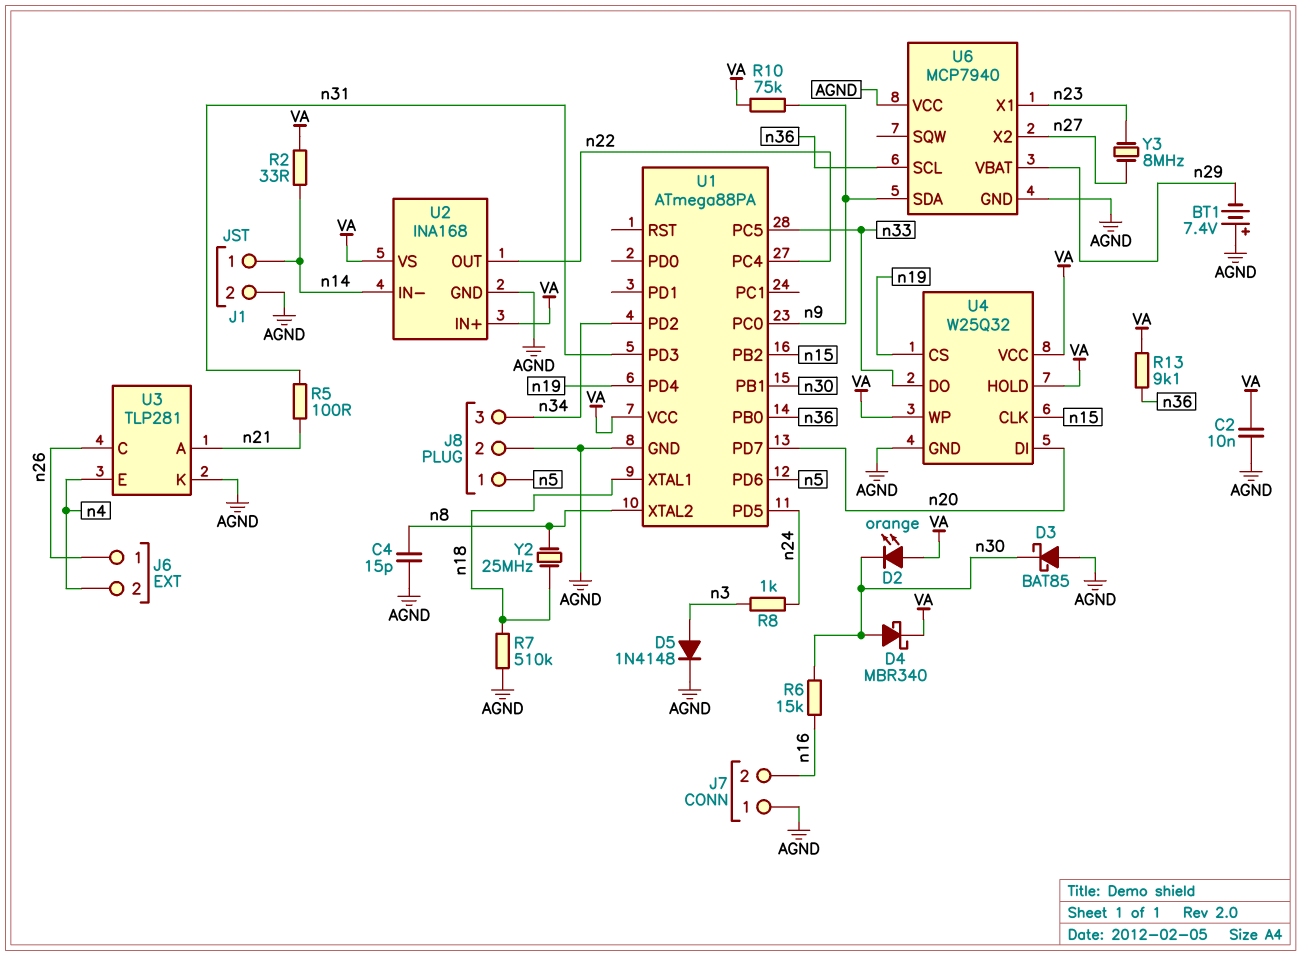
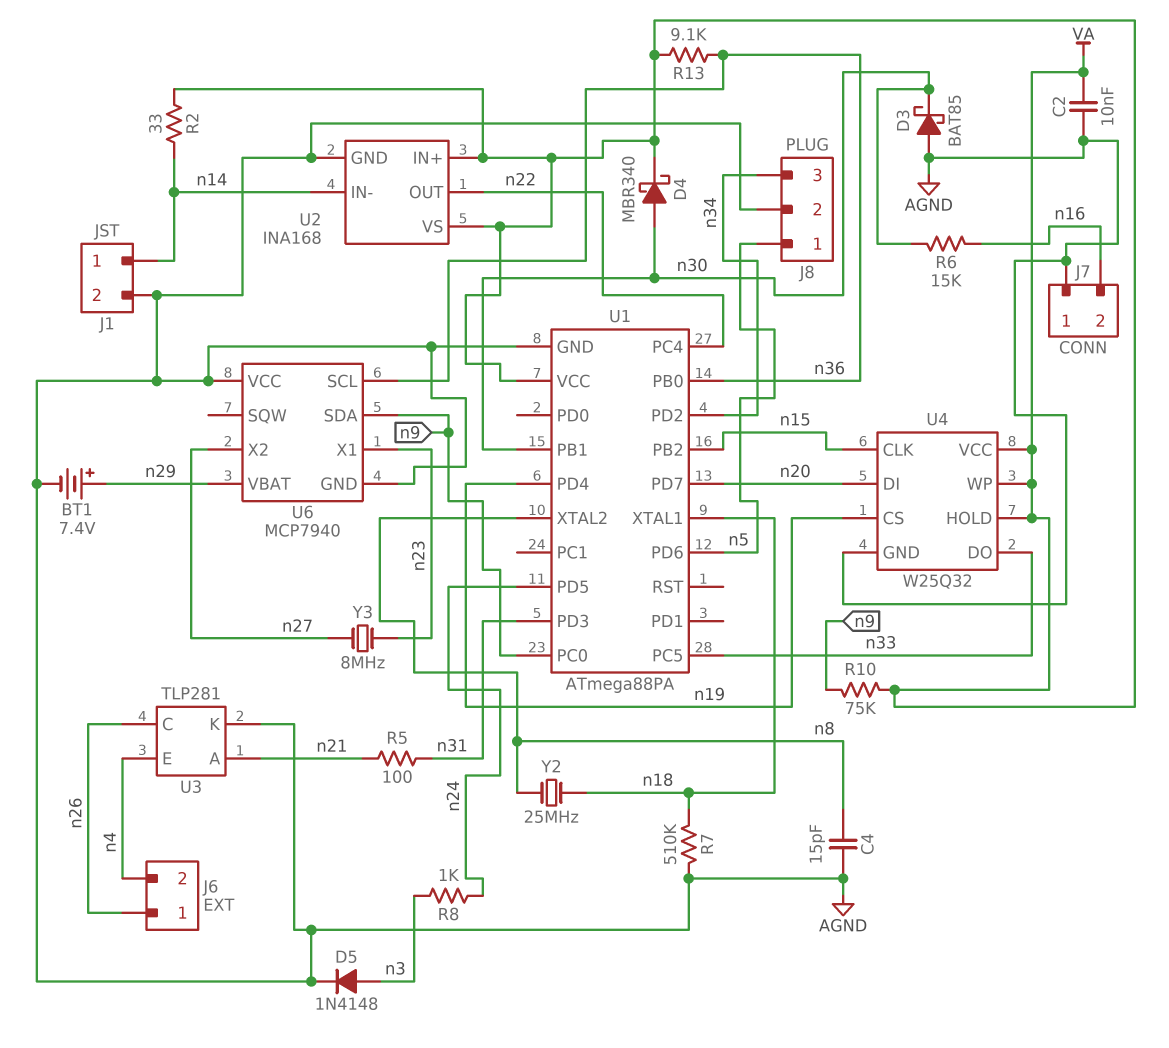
BT1: 7.4V (plus AGND, minus n29) -> 7.4V (plus n29, minus AGND)
D2: LED orange (A VA, K n30) -> none

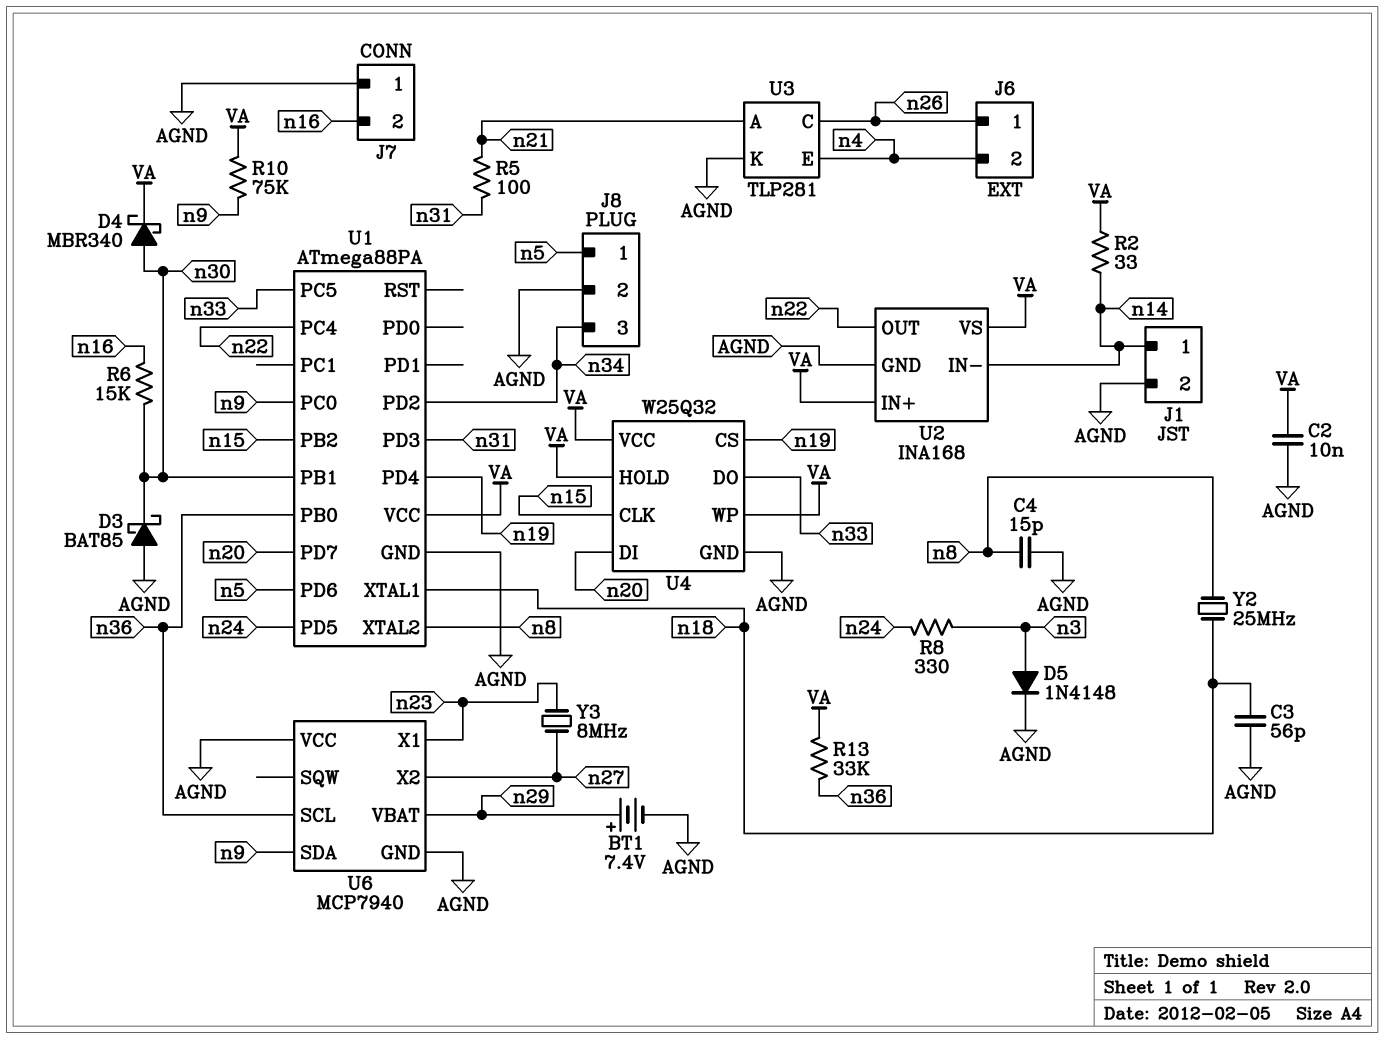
C3: none -> 56pF (AGND, n18)
R7: 510k (AGND, n18) -> none
R8: 1k (n3, n24) -> 330 (n3, n24)
R13: 9.1k (VA, n36) -> 33k (VA, n36)

